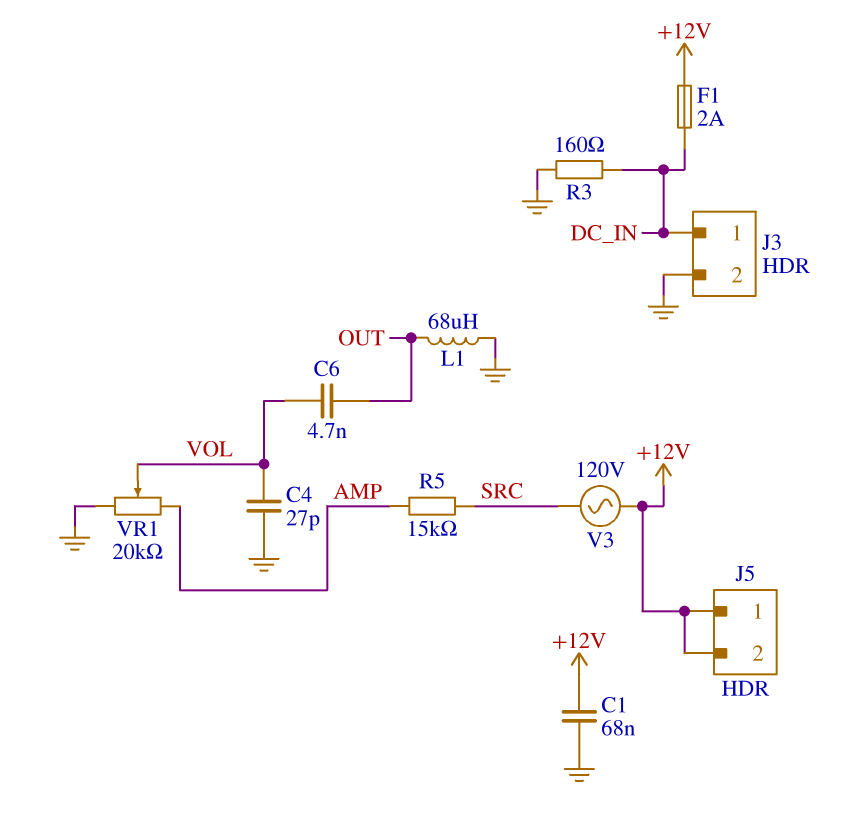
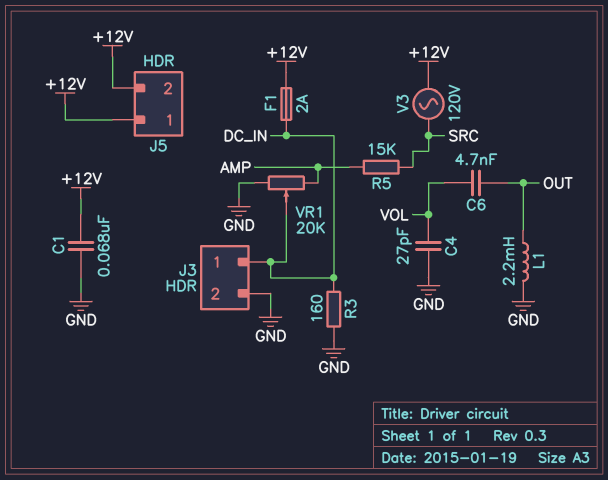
L1: 68uH (GND, OUT) -> 2.2mH (GND, OUT)
VR1: 20k (AMP, GND, wiper VOL) -> 20k (AMP, GND, wiper DC_IN)

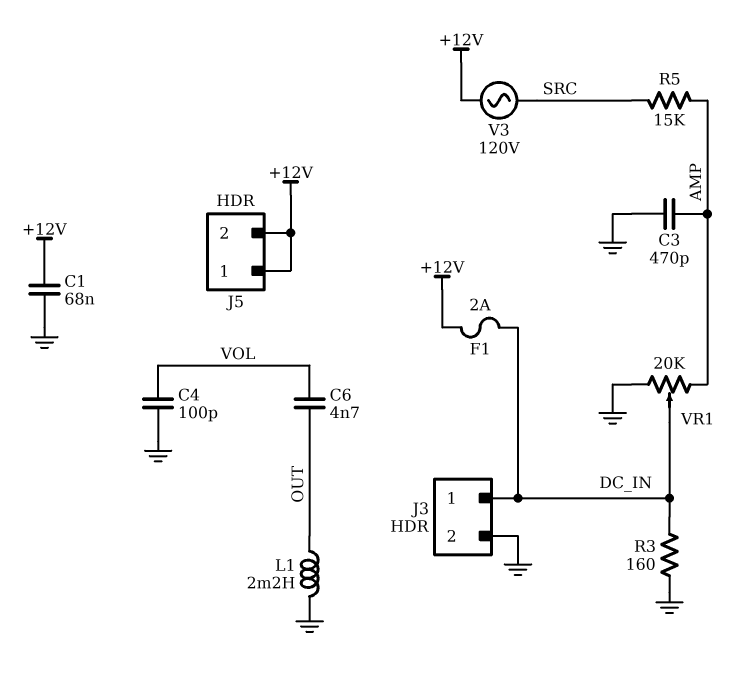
C3: none -> 470pF (AMP, GND)
C4: 27pF (GND, VOL) -> 100pF (GND, VOL)

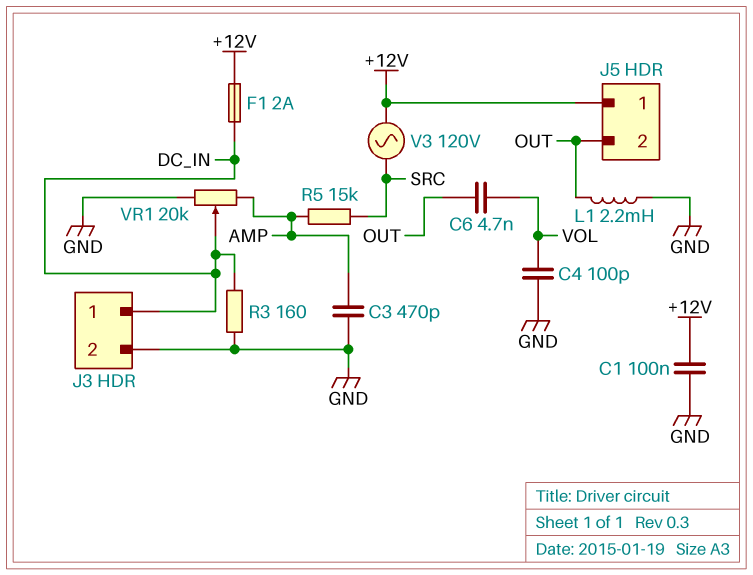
C1: 68nF (+12V, GND) -> 100nF (+12V, GND)
J5 pin 2: +12V -> OUT

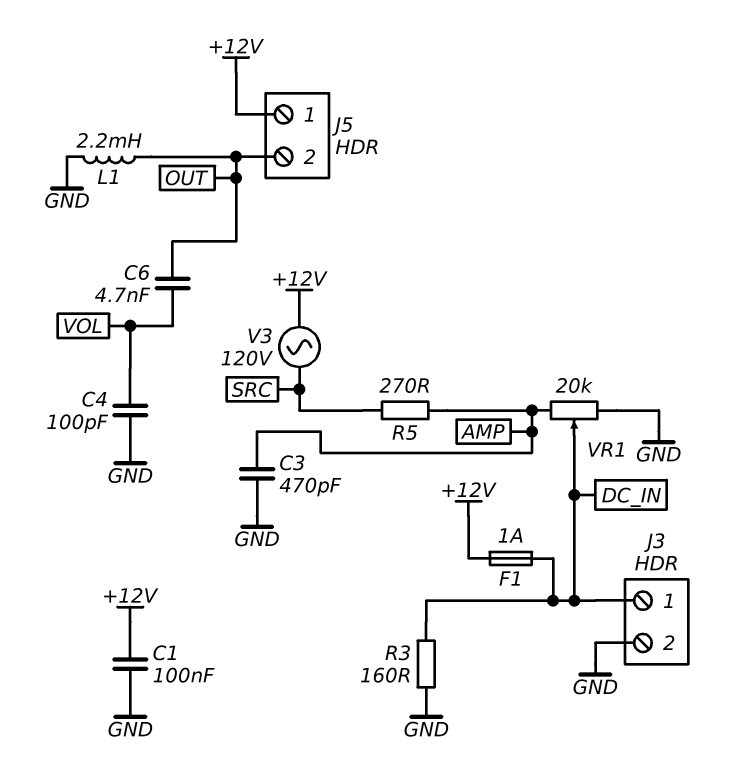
F1: 2A (+12V, DC_IN) -> 1A (+12V, DC_IN)
R5: 15k (AMP, SRC) -> 270 (AMP, SRC)

